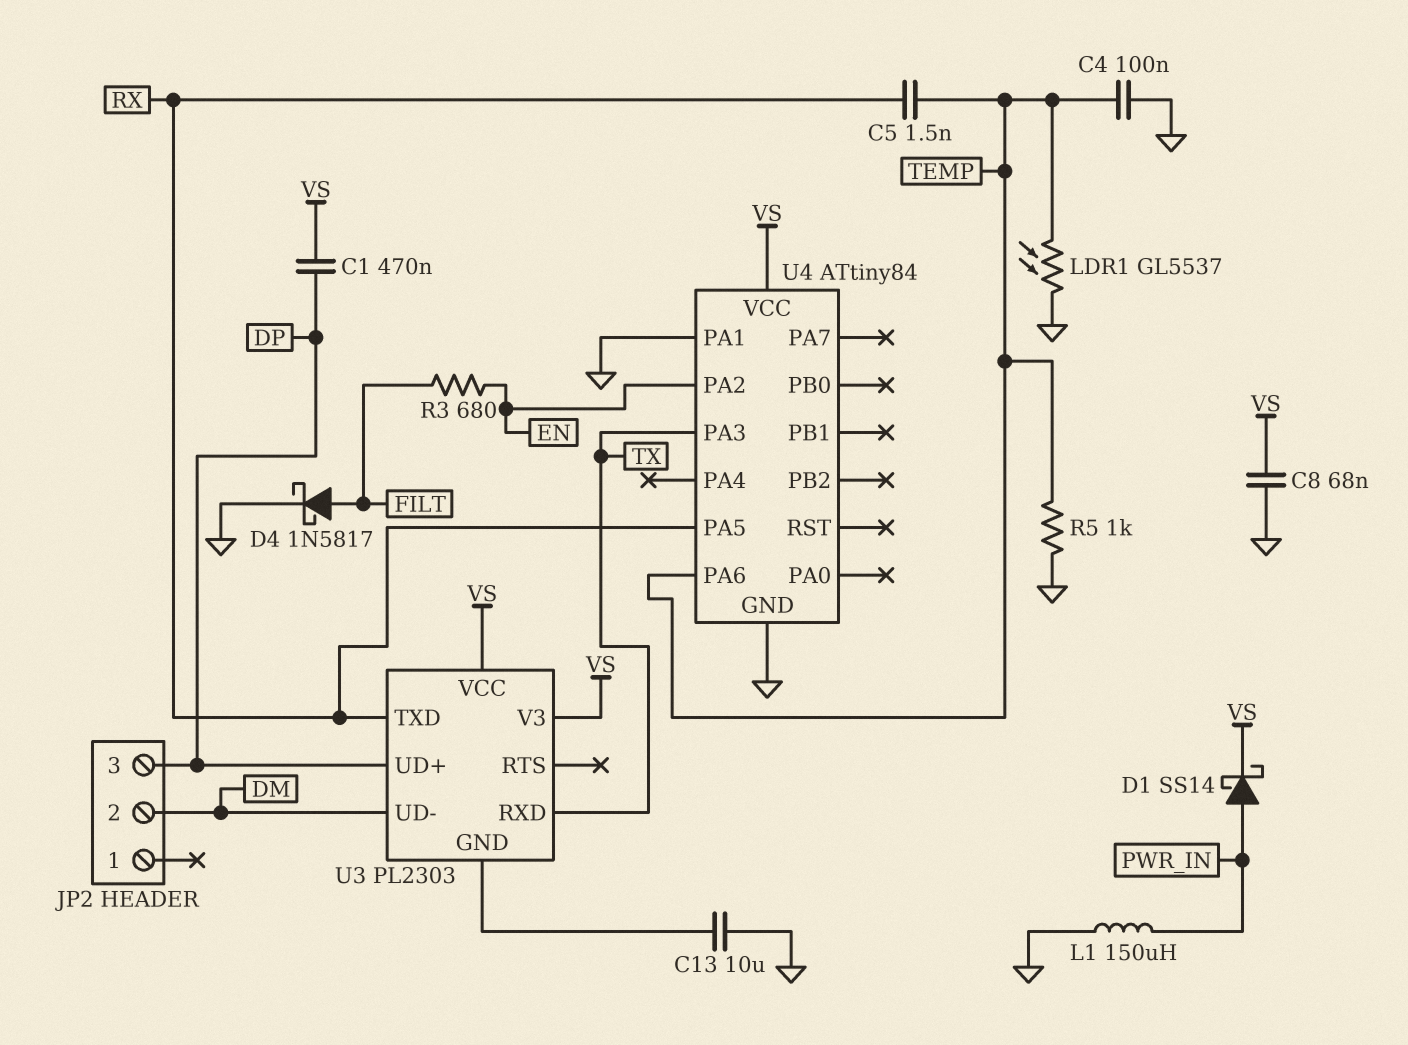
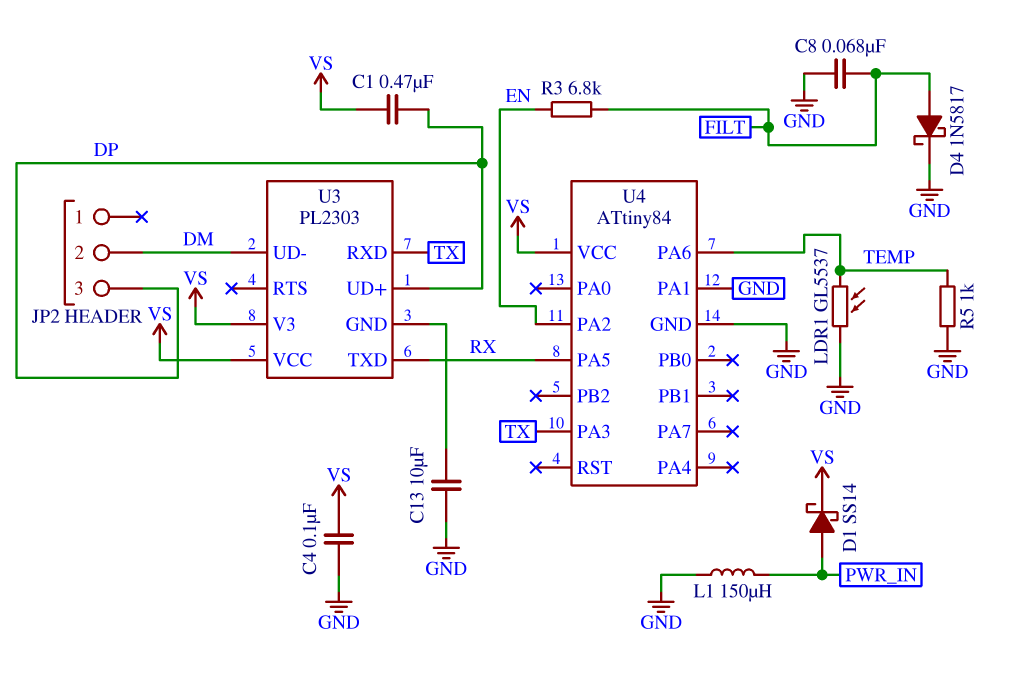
C4: 100nF (GND, TEMP) -> 100nF (GND, VS)
C5: 1.5nF (RX, TEMP) -> none
C8: 68nF (GND, VS) -> 68nF (FILT, GND)
R3: 680 (EN, FILT) -> 6.8k (EN, FILT)

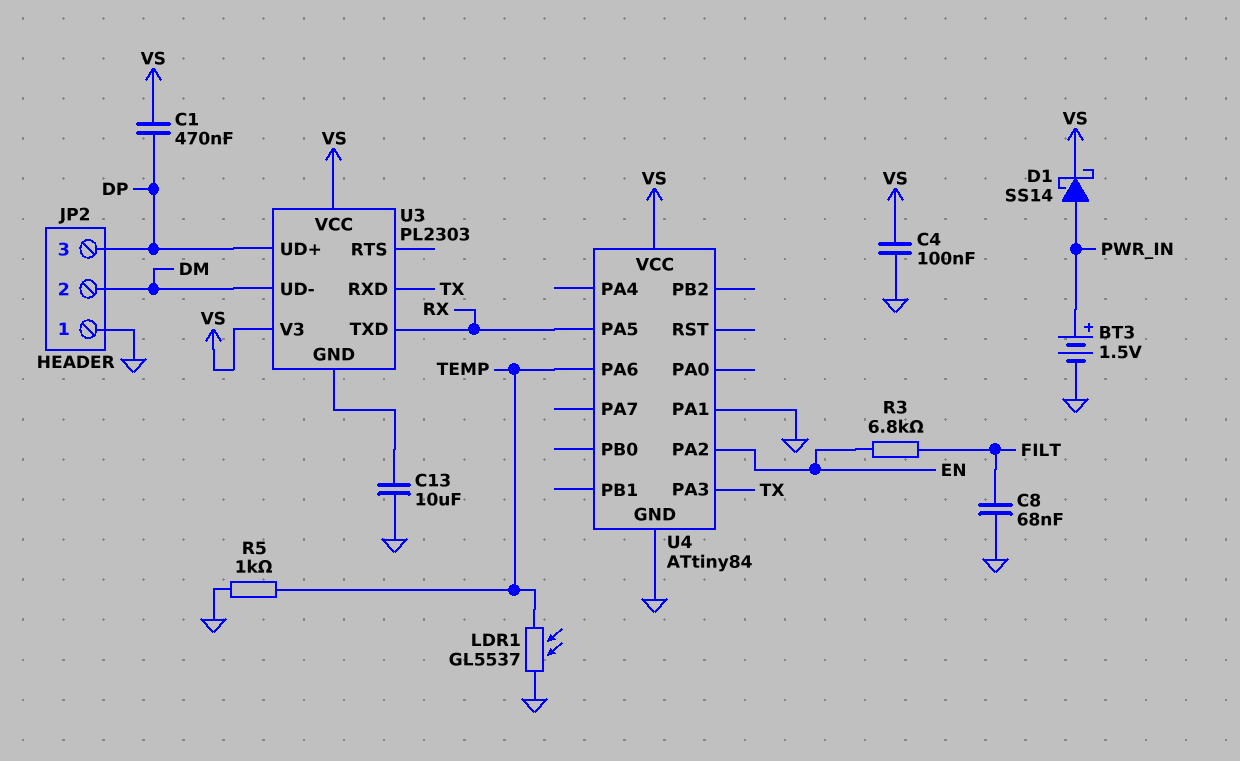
BT3: none -> 1.5V (plus PWR_IN, minus GND)
D4: schottky 1N5817 (A FILT, K GND) -> none
JP2 pin 1: none -> GND
L1: 150uH (GND, PWR_IN) -> none

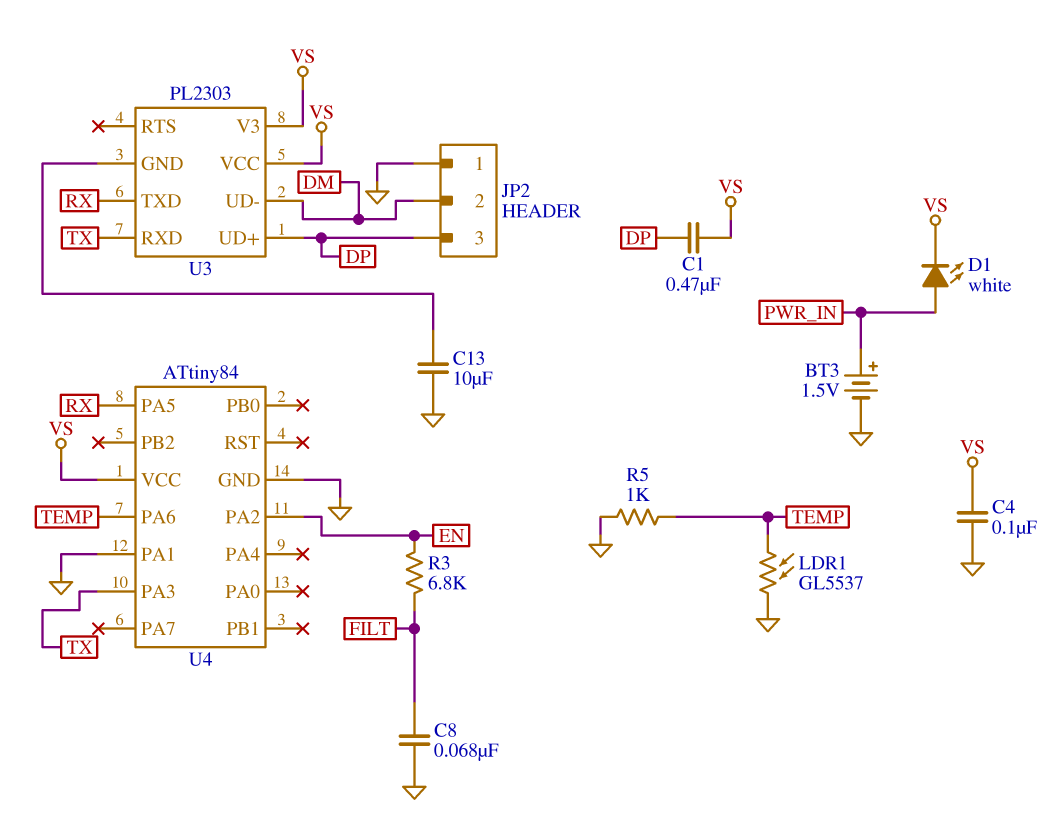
D1: schottky SS14 (A PWR_IN, K VS) -> LED white (A PWR_IN, K VS)

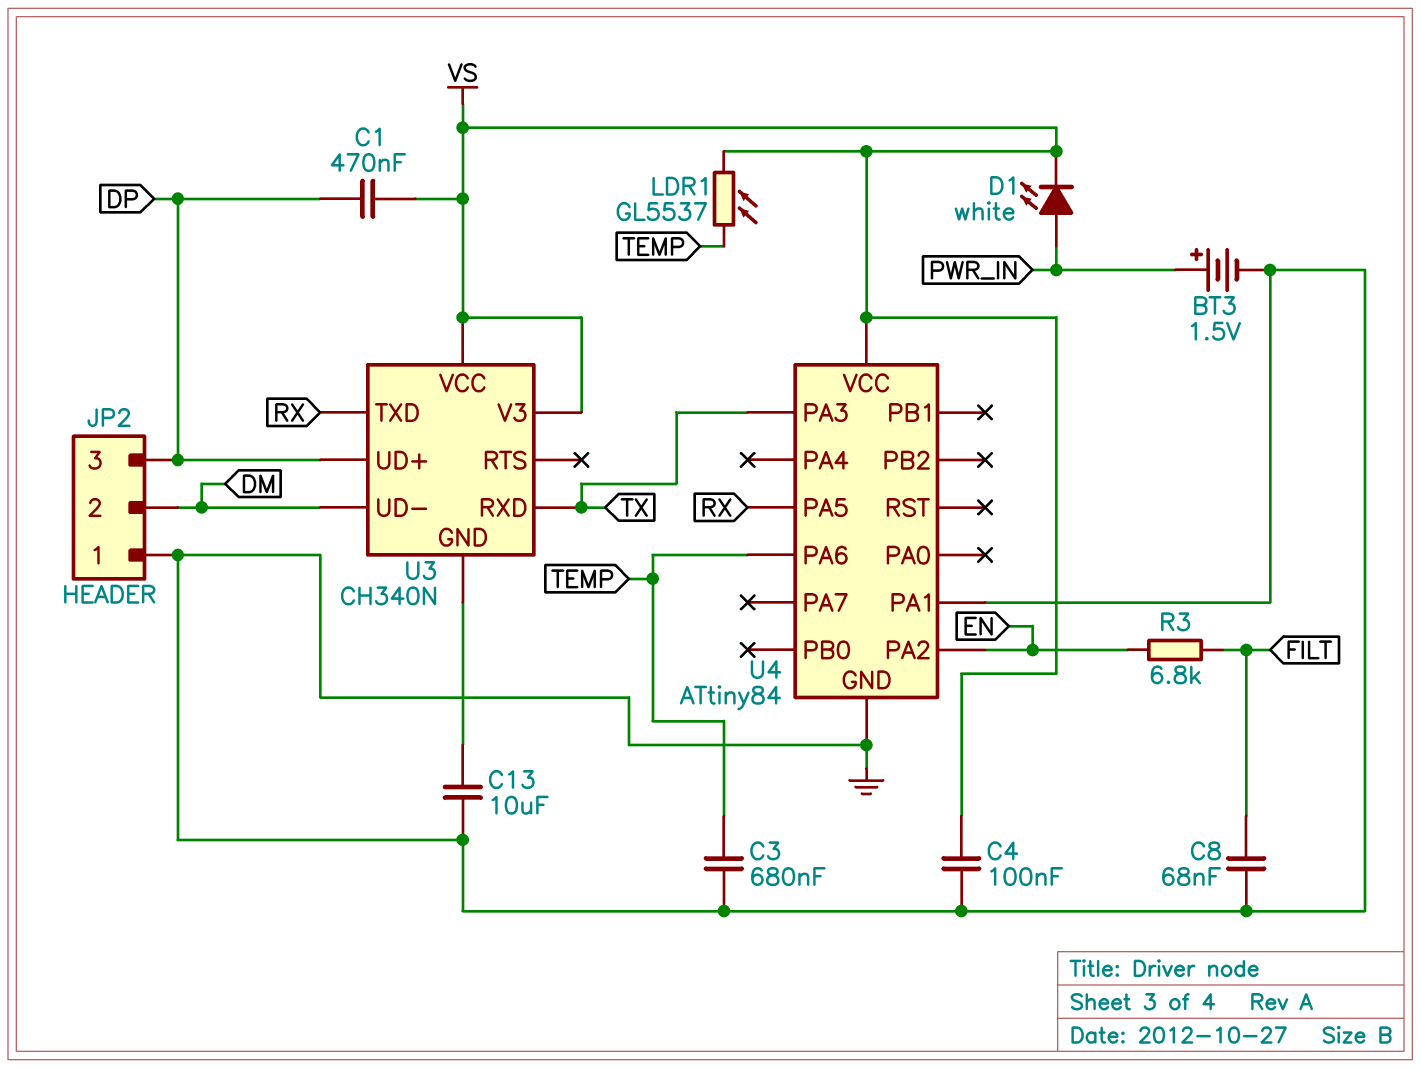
C3: none -> 680nF (GND, TEMP)
LDR1: GL5537 (GND, TEMP) -> GL5537 (TEMP, VS)
R5: 1k (GND, TEMP) -> none
U3: PL2303 -> CH340N

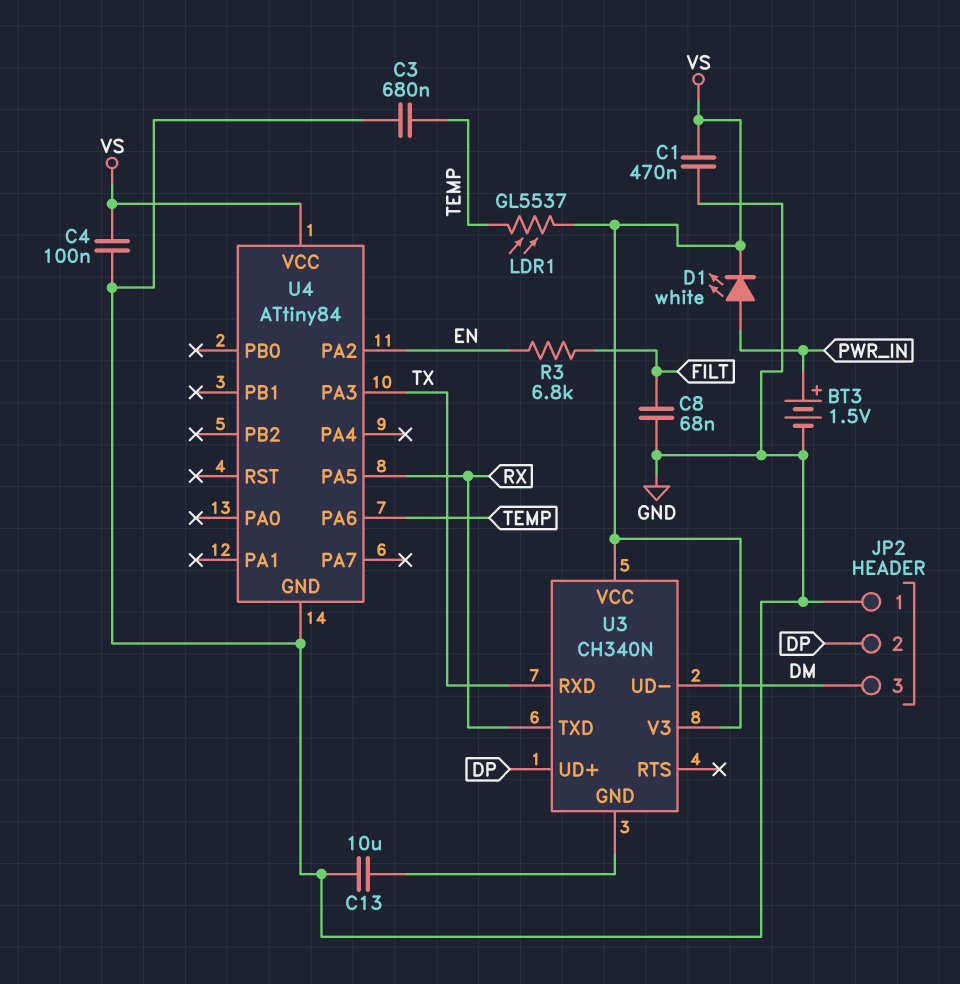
C1: 470nF (DP, VS) -> 470nF (GND, VS)
JP2 pin 2: DM -> DP
JP2 pin 3: DP -> DM
U4 pin PA1: GND -> none

